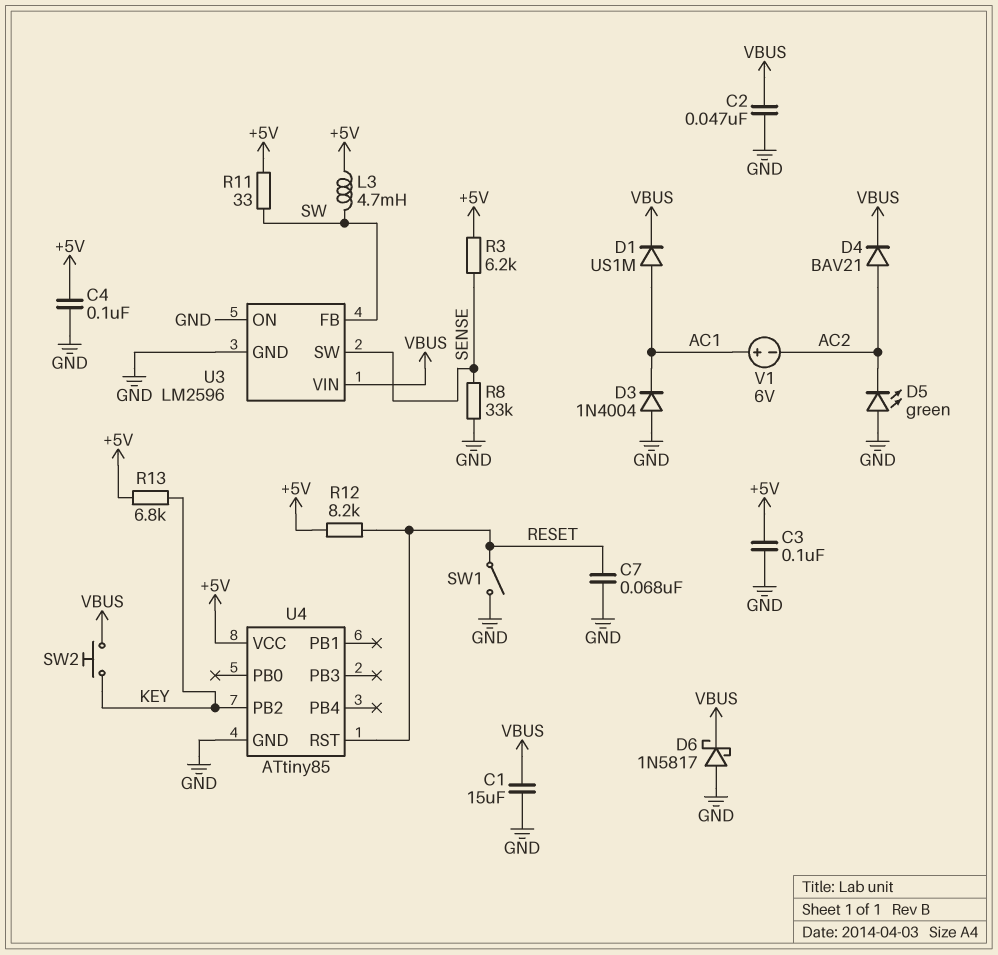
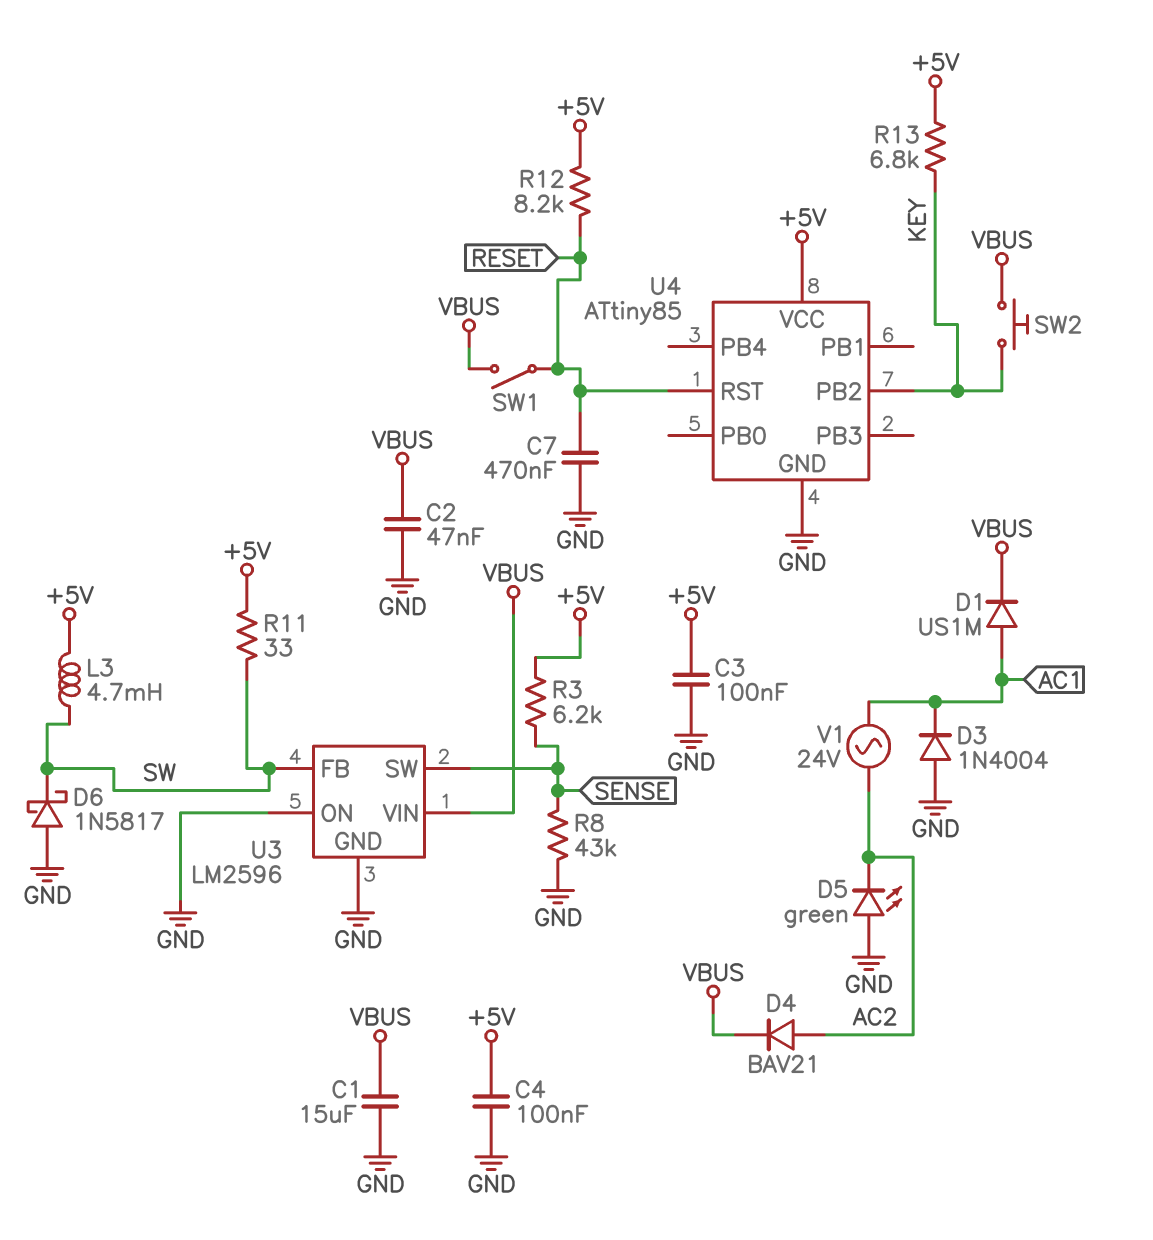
C7: 68nF (GND, RESET) -> 470nF (GND, RESET)
D6: schottky 1N5817 (A GND, K VBUS) -> schottky 1N5817 (A GND, K SW)
R8: 33k (GND, SENSE) -> 43k (GND, SENSE)
SW1: switch (GND, RESET) -> switch (RESET, VBUS)
V1: 6V (plus AC1, minus AC2) -> AC 24V (AC1, AC2)

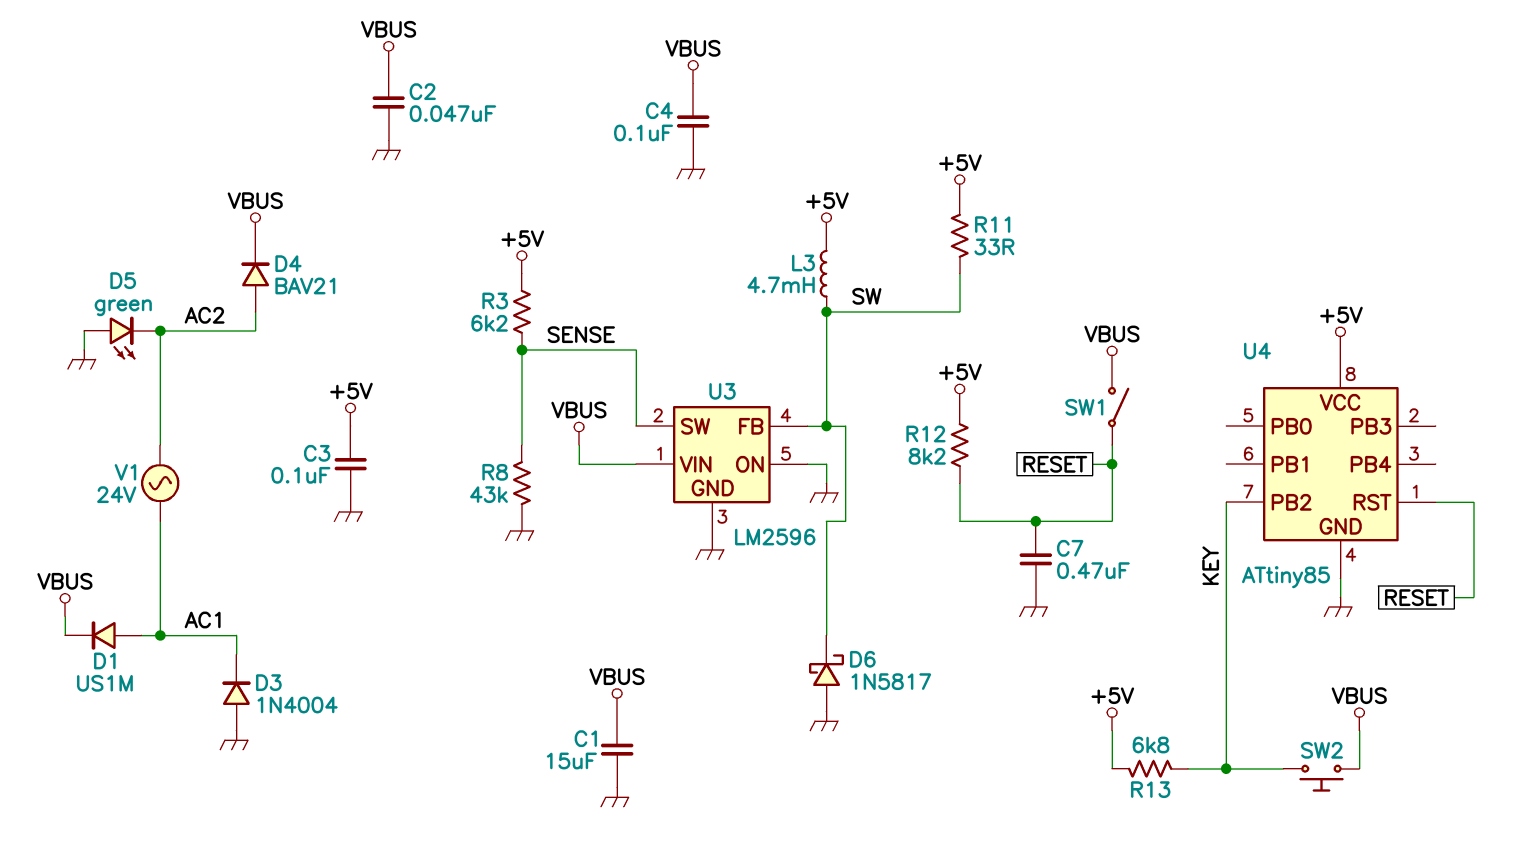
C4: 100nF (+5V, GND) -> 100nF (GND, VBUS)

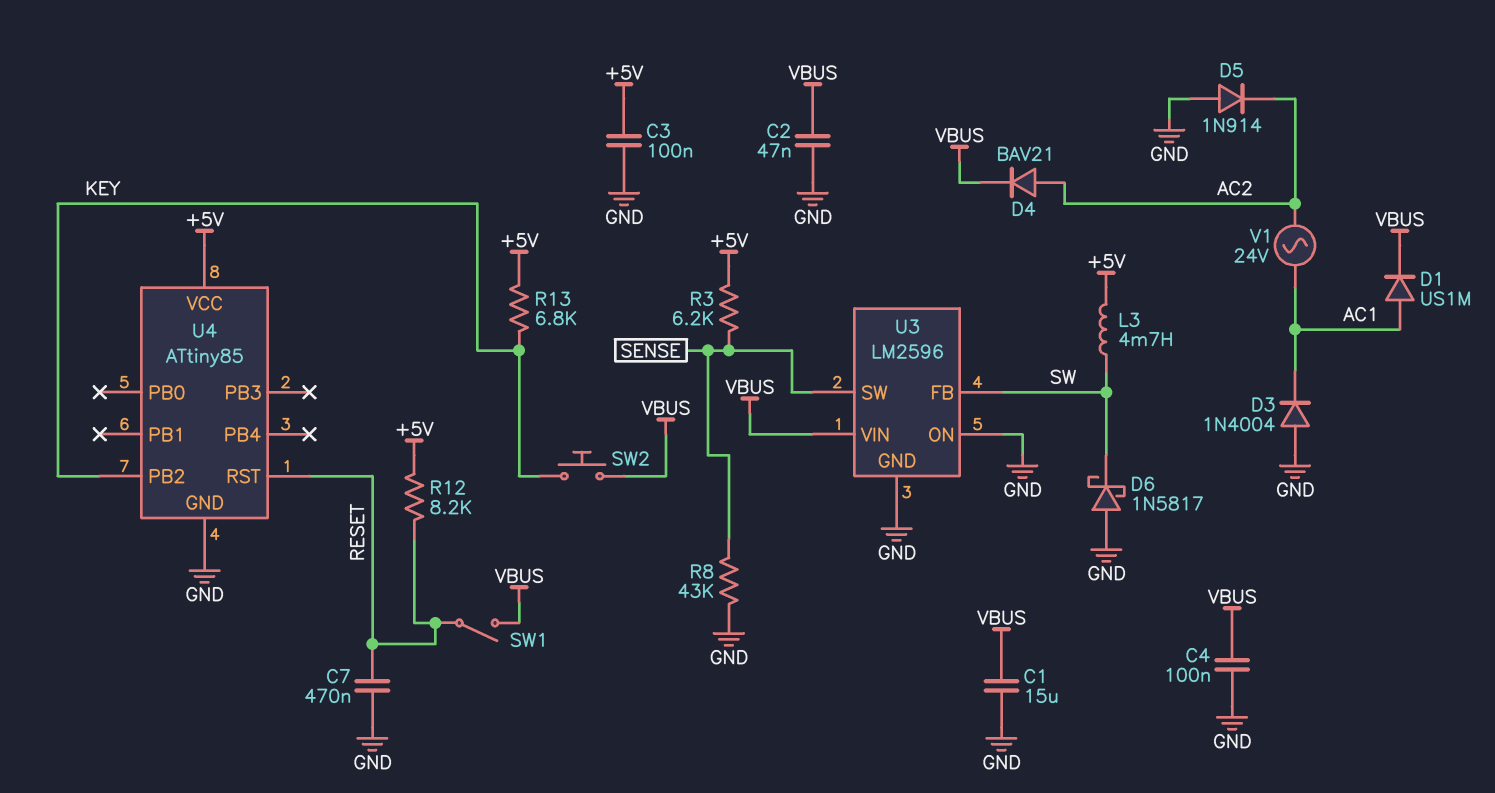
D5: LED green (A GND, K AC2) -> diode 1N914 (A GND, K AC2)
R11: 33 (+5V, SW) -> none

